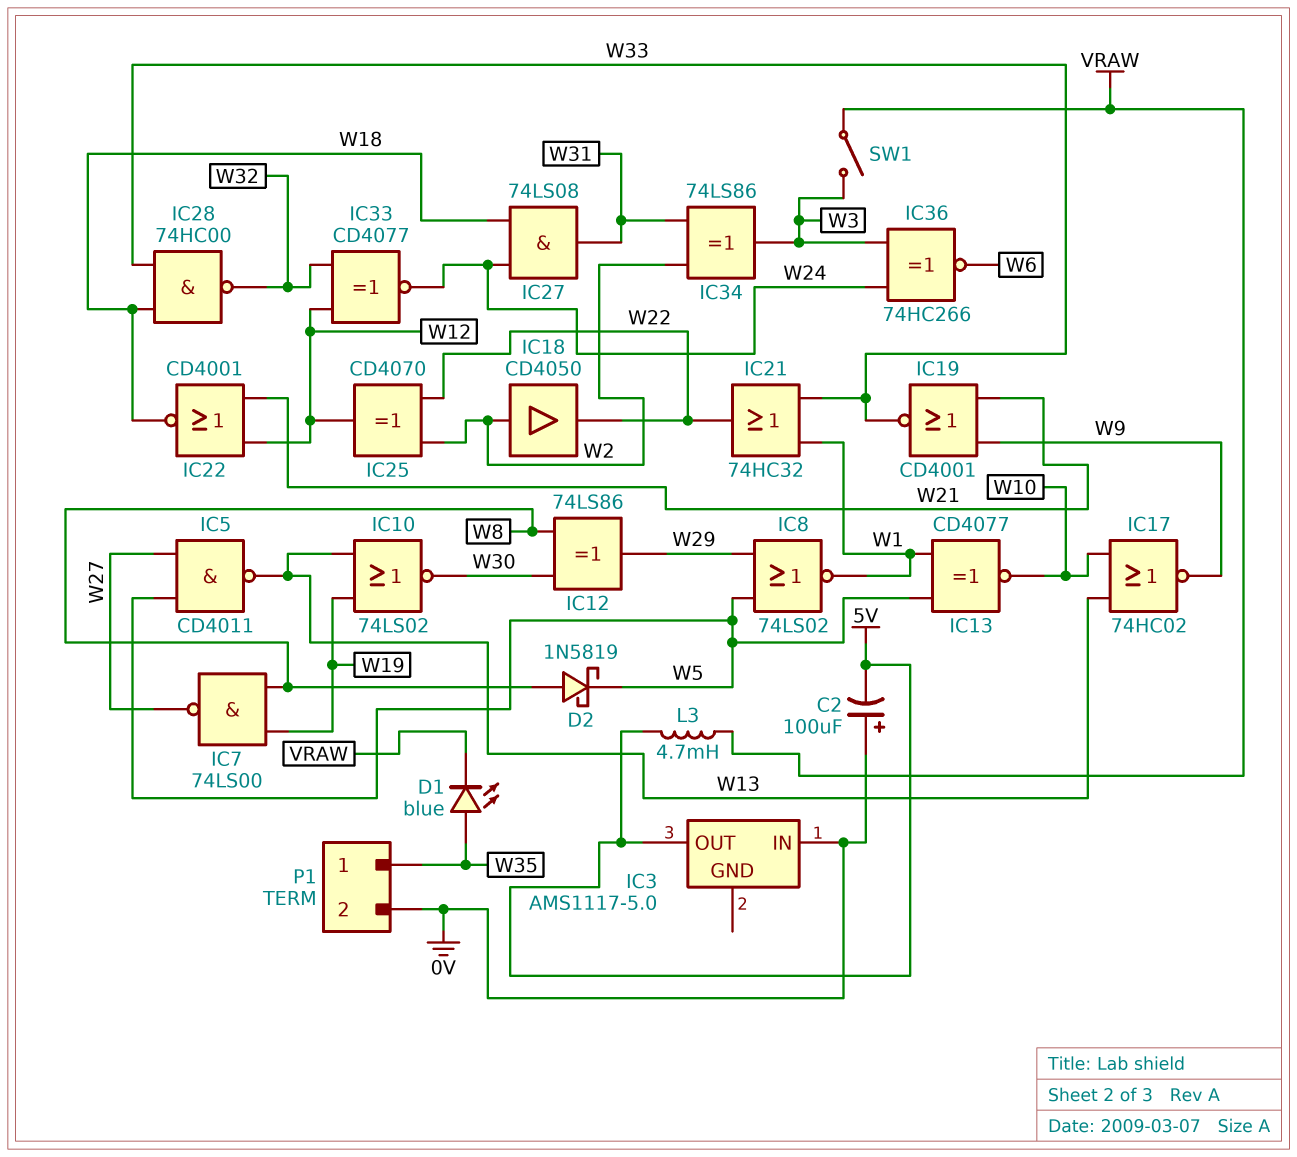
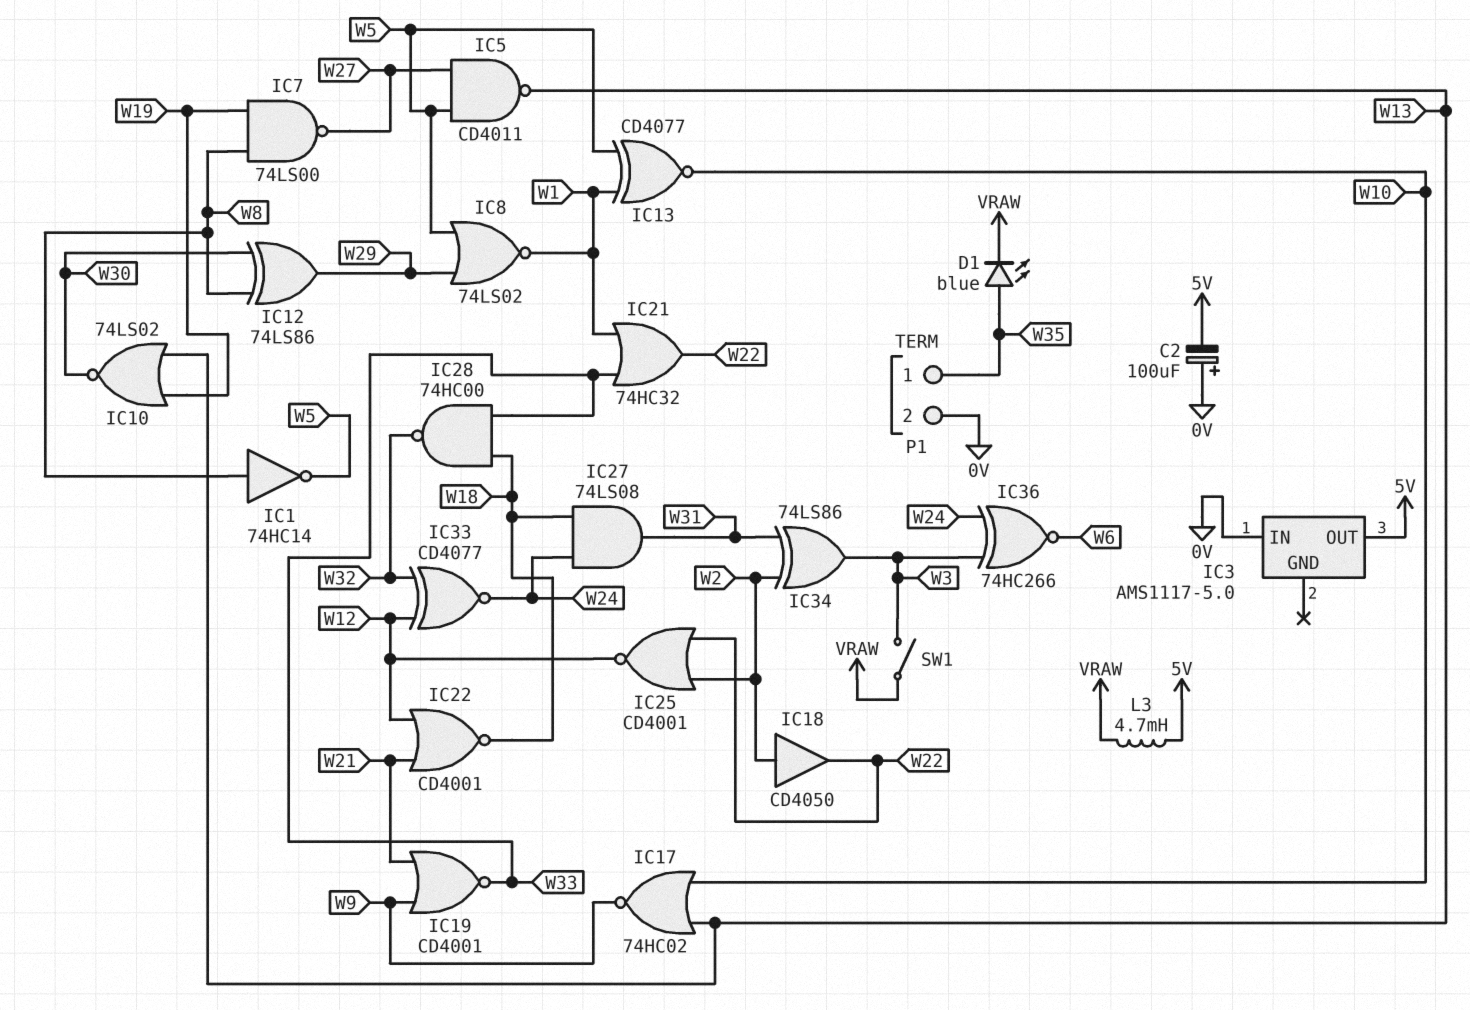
D2: schottky 1N5819 (A W8, K W5) -> none
IC1: none -> NOT 74HC14 (in W8, out W5)
IC25: XOR CD4070 (in W2, in W22, out W12) -> NOR CD4001 (in W2, in W22, out W12)

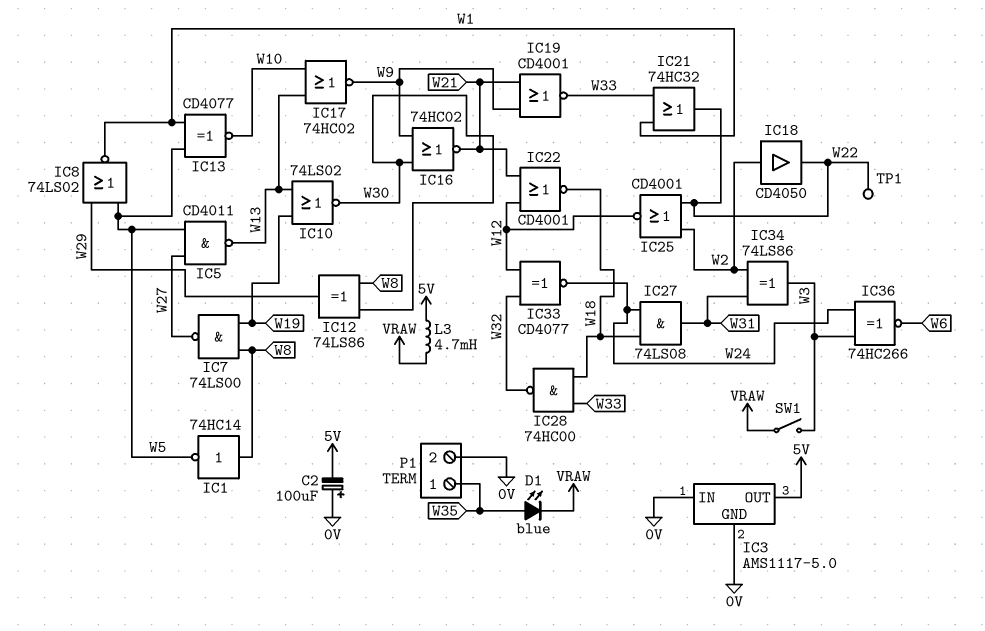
IC3 pin GND: none -> 0V
IC16: none -> NOR 74HC02 (in W9, in W30, out W21)
TP1: none -> test point (W22)

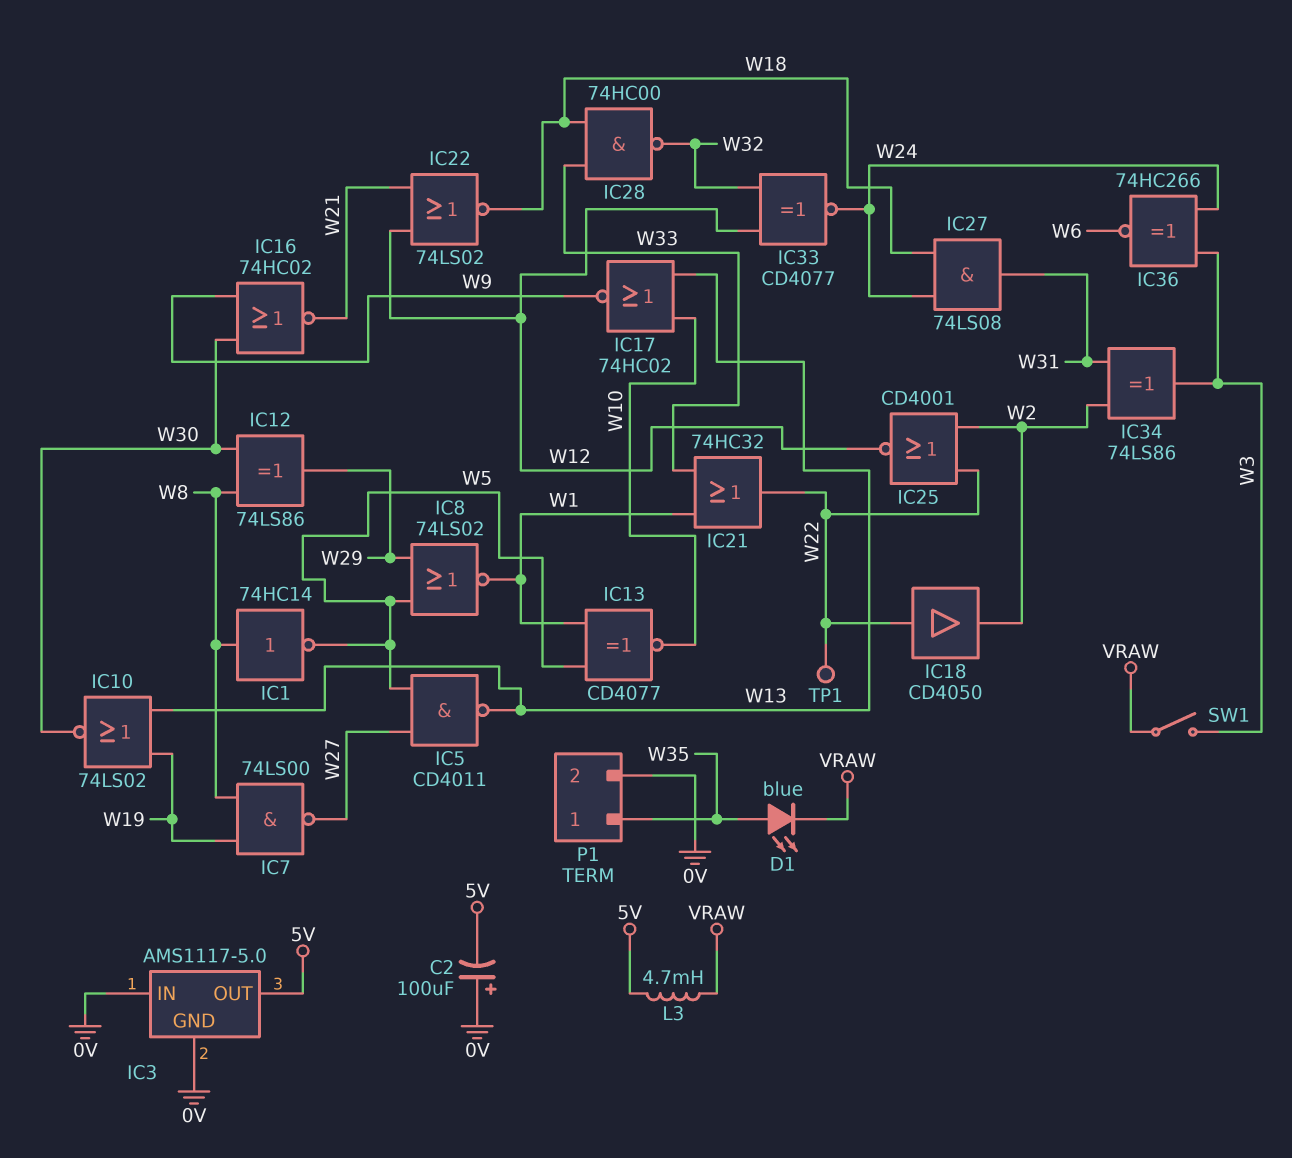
IC18: buffer CD4050 (in W2, out W22) -> buffer CD4050 (in W22, out W2)
IC19: NOR CD4001 (in W9, in W21, out W33) -> none
IC22: NOR CD4001 (in W12, in W21, out W18) -> NOR 74LS02 (in W12, in W21, out W18)

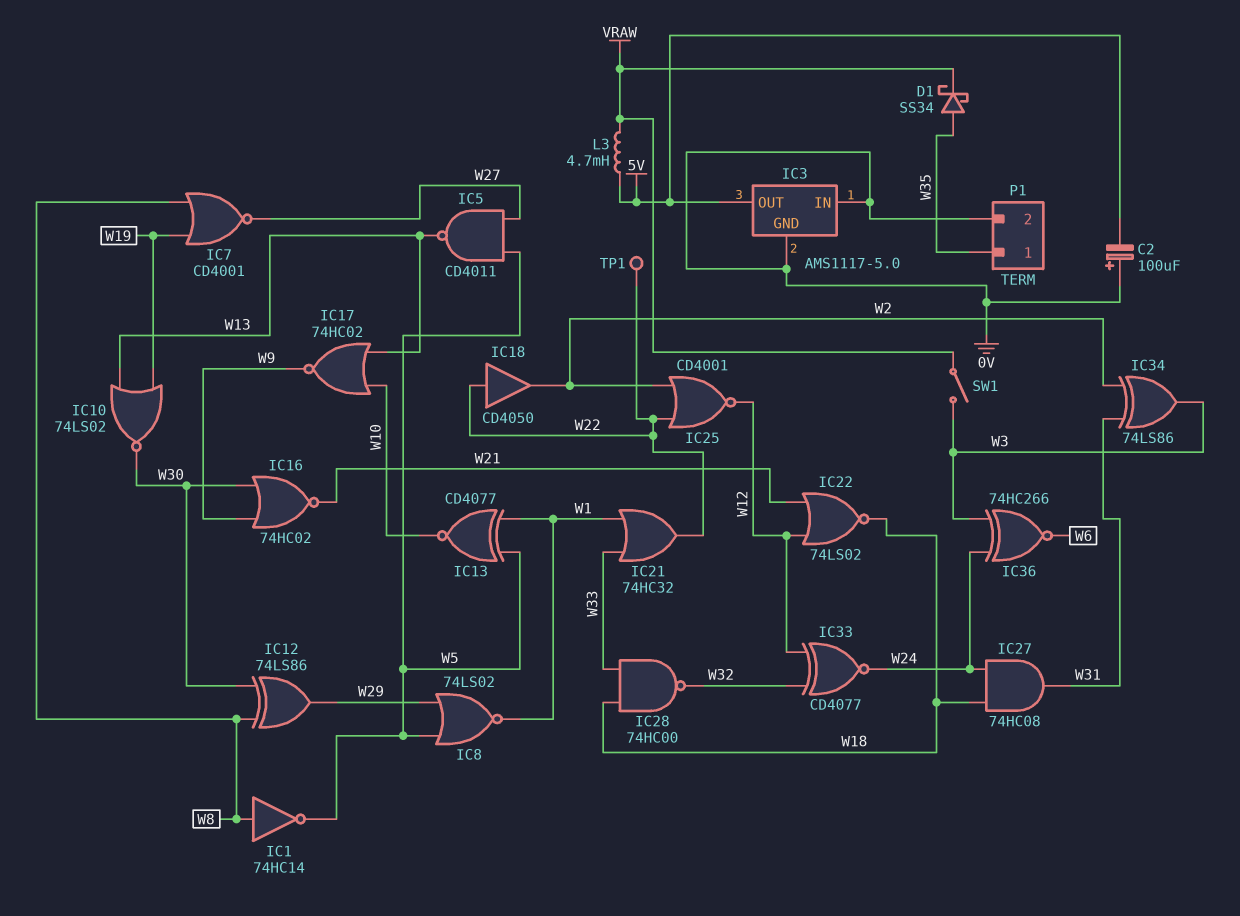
D1: LED blue (A W35, K VRAW) -> schottky SS34 (A W35, K VRAW)
IC7: NAND 74LS00 (in W8, in W19, out W27) -> NOR CD4001 (in W8, in W19, out W27)
IC27: AND 74LS08 (in W18, in W24, out W31) -> AND 74HC08 (in W18, in W24, out W31)

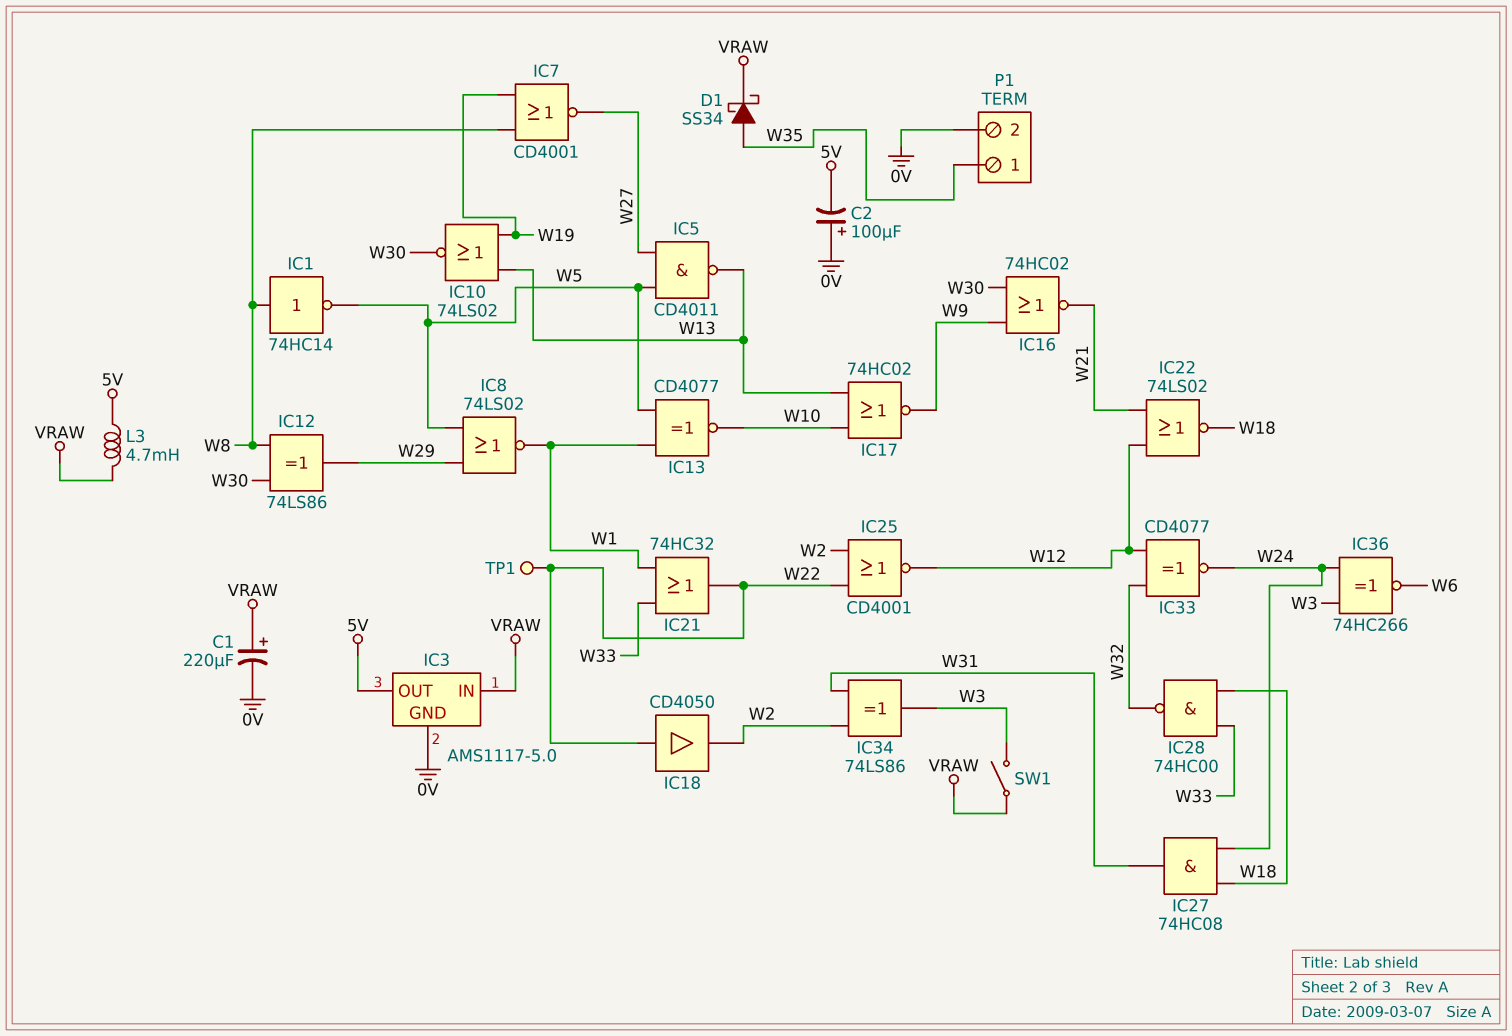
C1: none -> 220uF (plus VRAW, minus 0V)
IC3 pin IN: 0V -> VRAW

